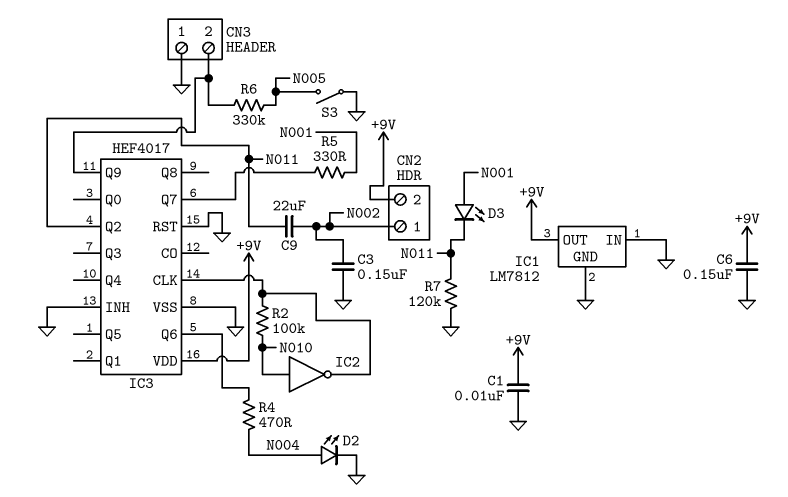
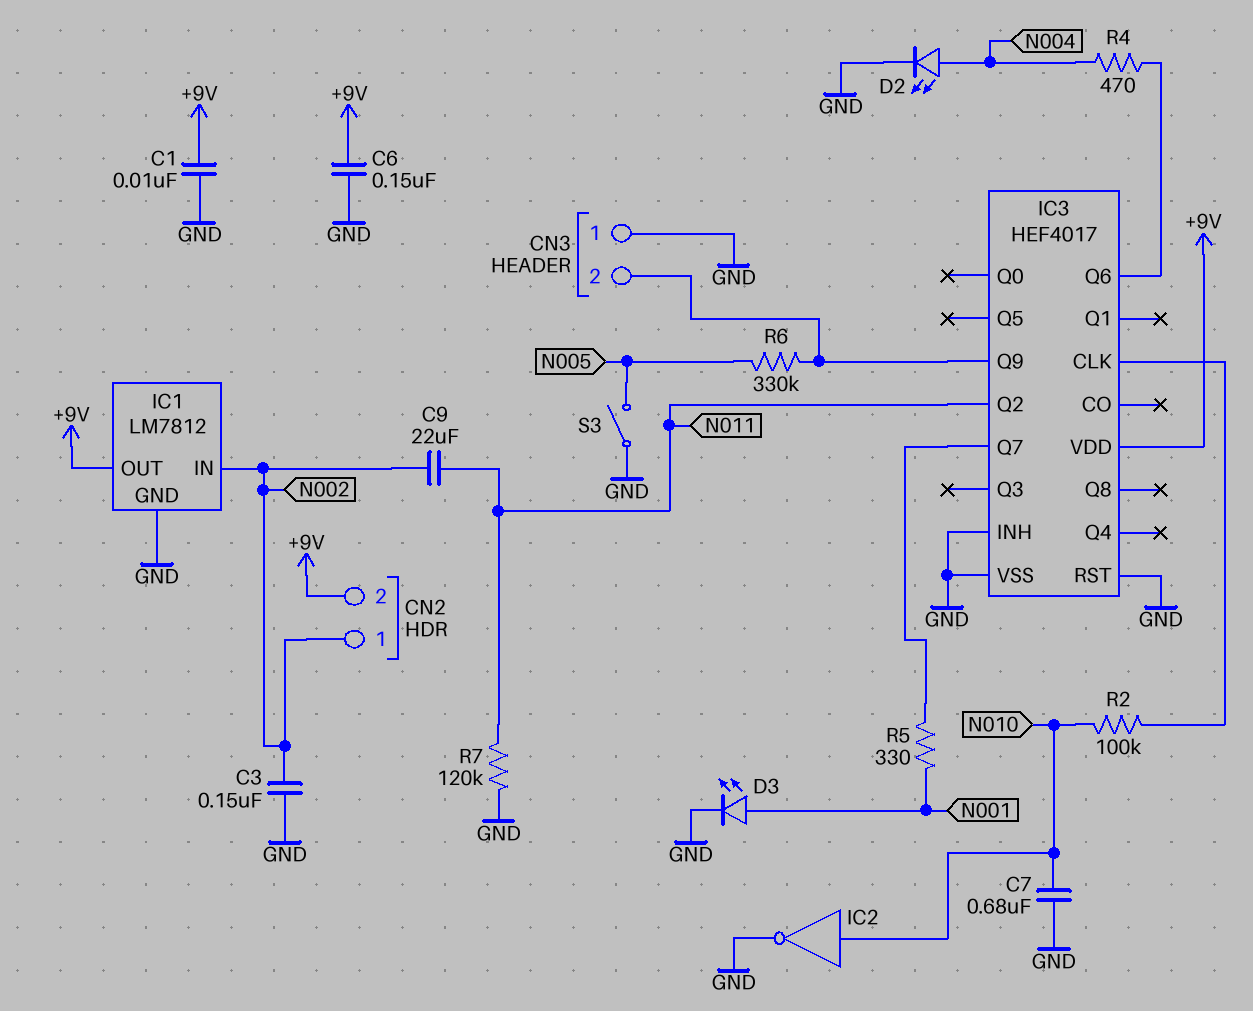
C7: none -> 680nF (GND, N010)
D3: LED (A N001, K N011) -> LED (A N001, K GND)
IC1 pin IN: GND -> N002
IC2: NOT (in N010, out IC3/CLK) -> NOT (in N010, out GND)

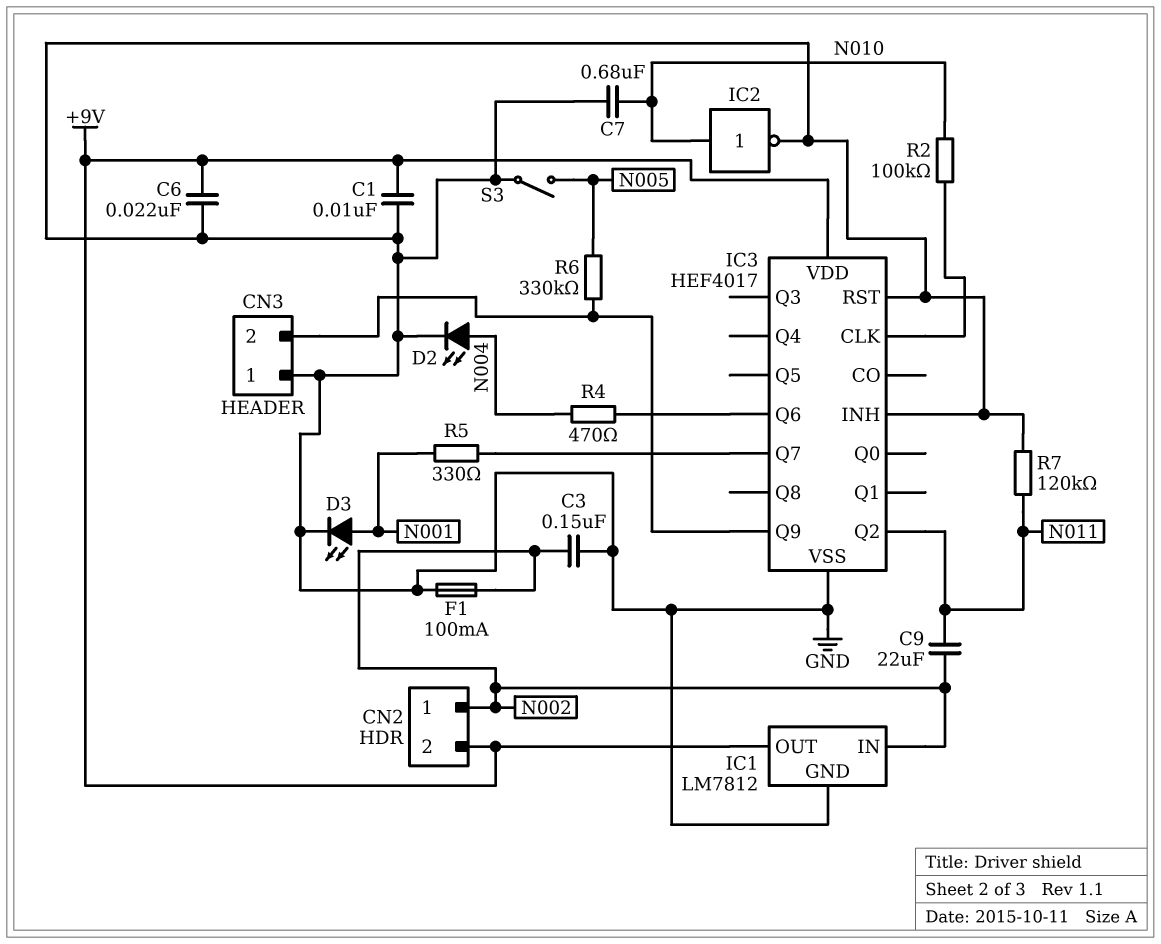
C6: 150nF (+9V, GND) -> 22nF (+9V, GND)
F1: none -> 100mA (GND, N002)

